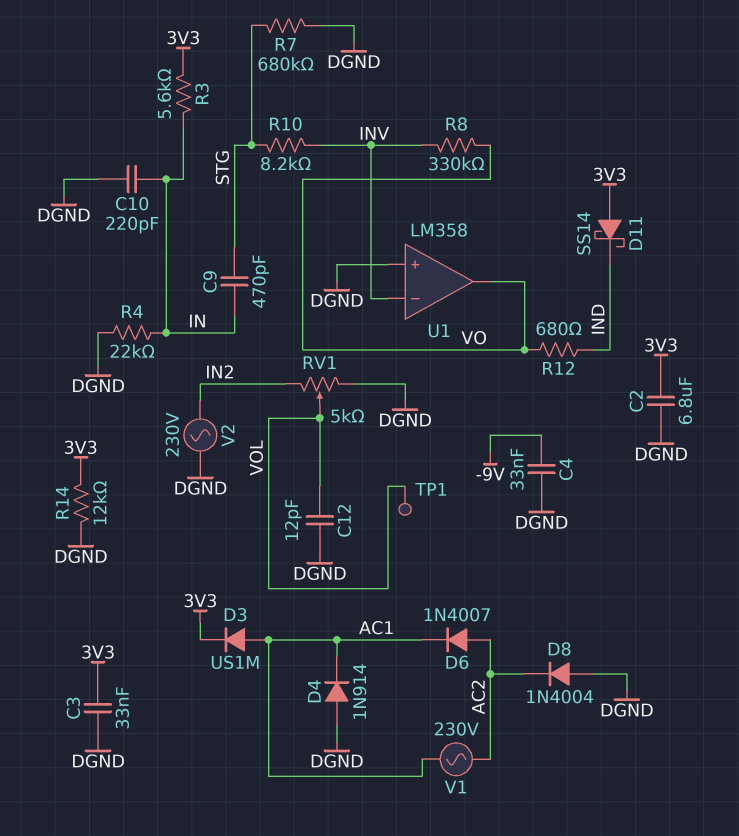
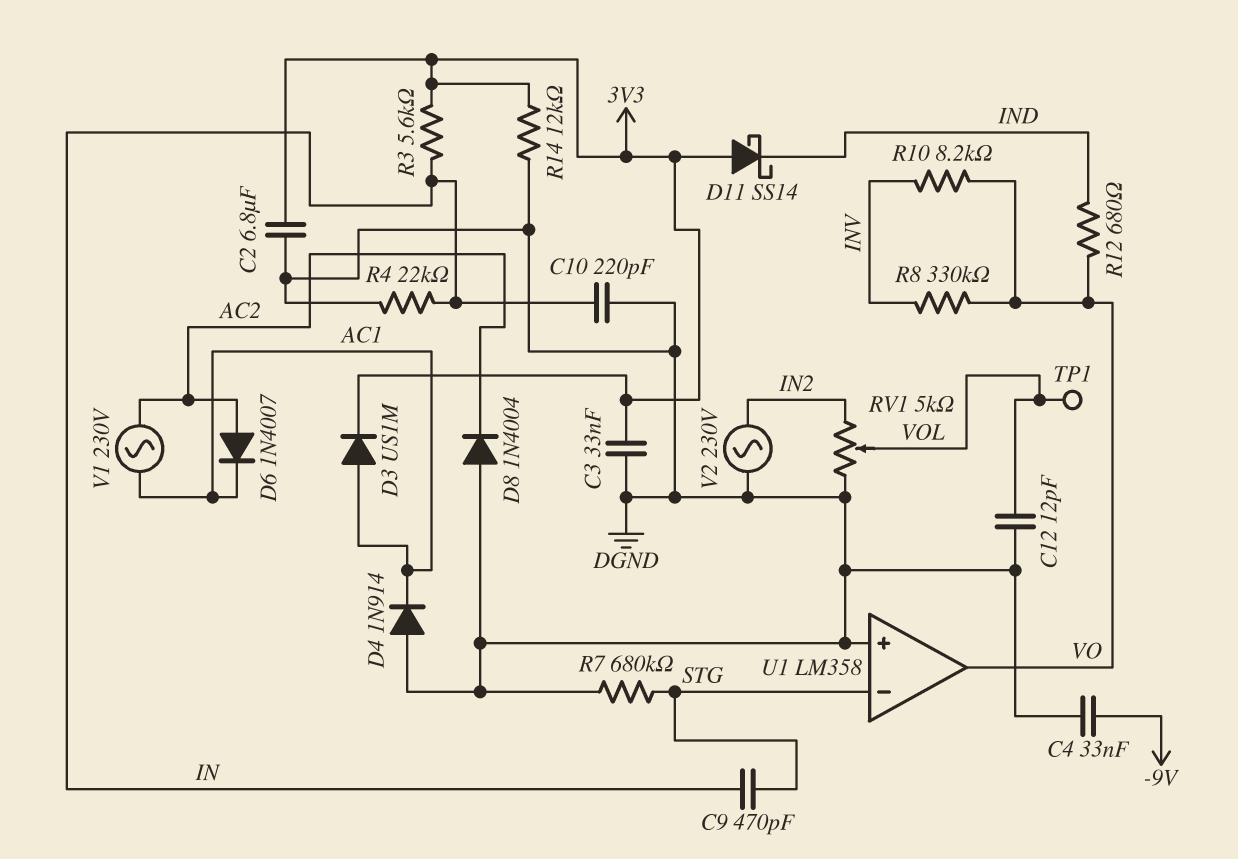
R10: 8.2k (INV, STG) -> 8.2k (INV, VO)
U1 pin in-: INV -> STG

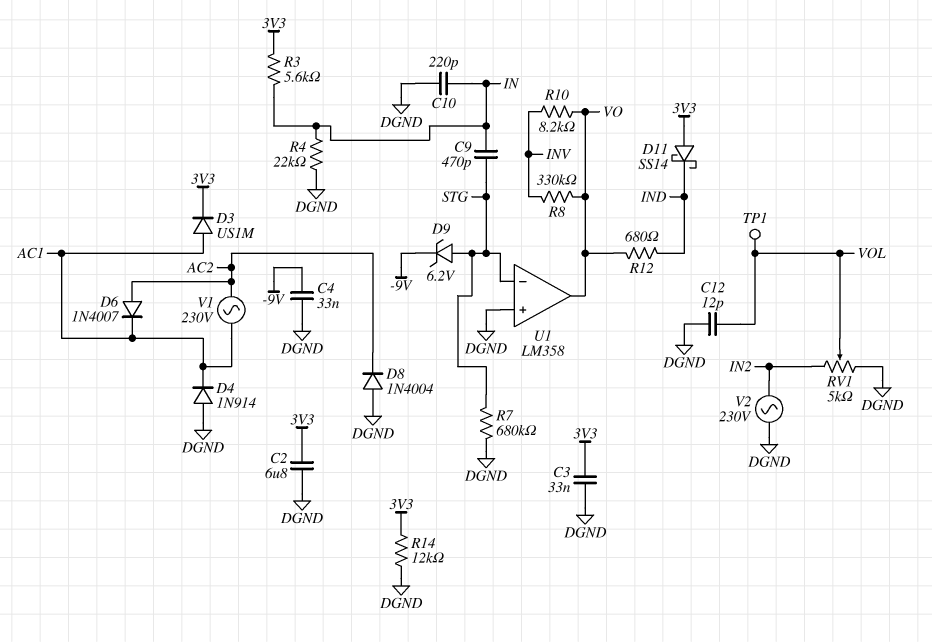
D9: none -> zener 6.2V (A STG, K -9V)

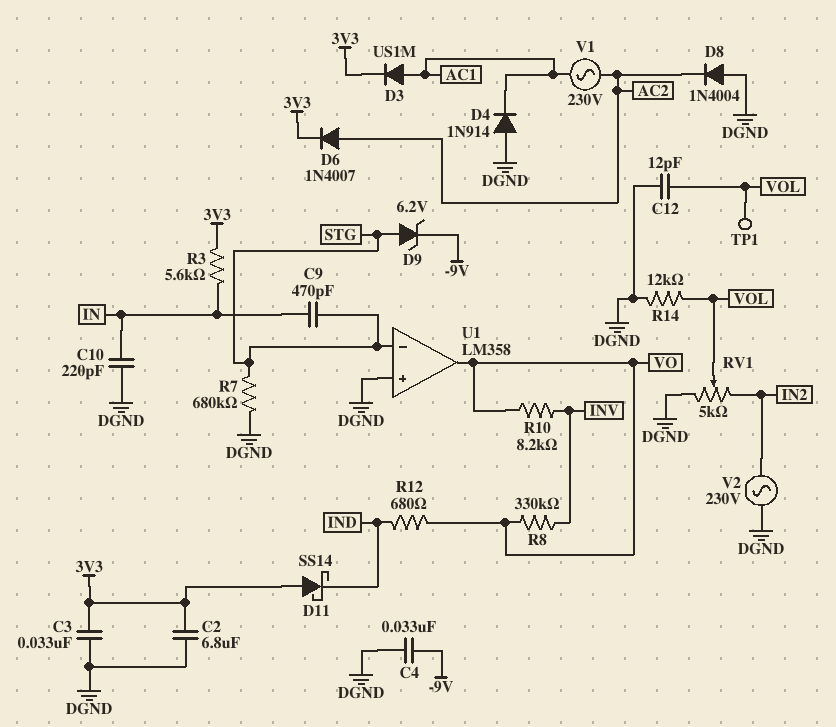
D6: diode 1N4007 (A AC2, K AC1) -> diode 1N4007 (A AC2, K 3V3)
R4: 22k (DGND, IN) -> none
R14: 12k (3V3, DGND) -> 12k (DGND, VOL)

